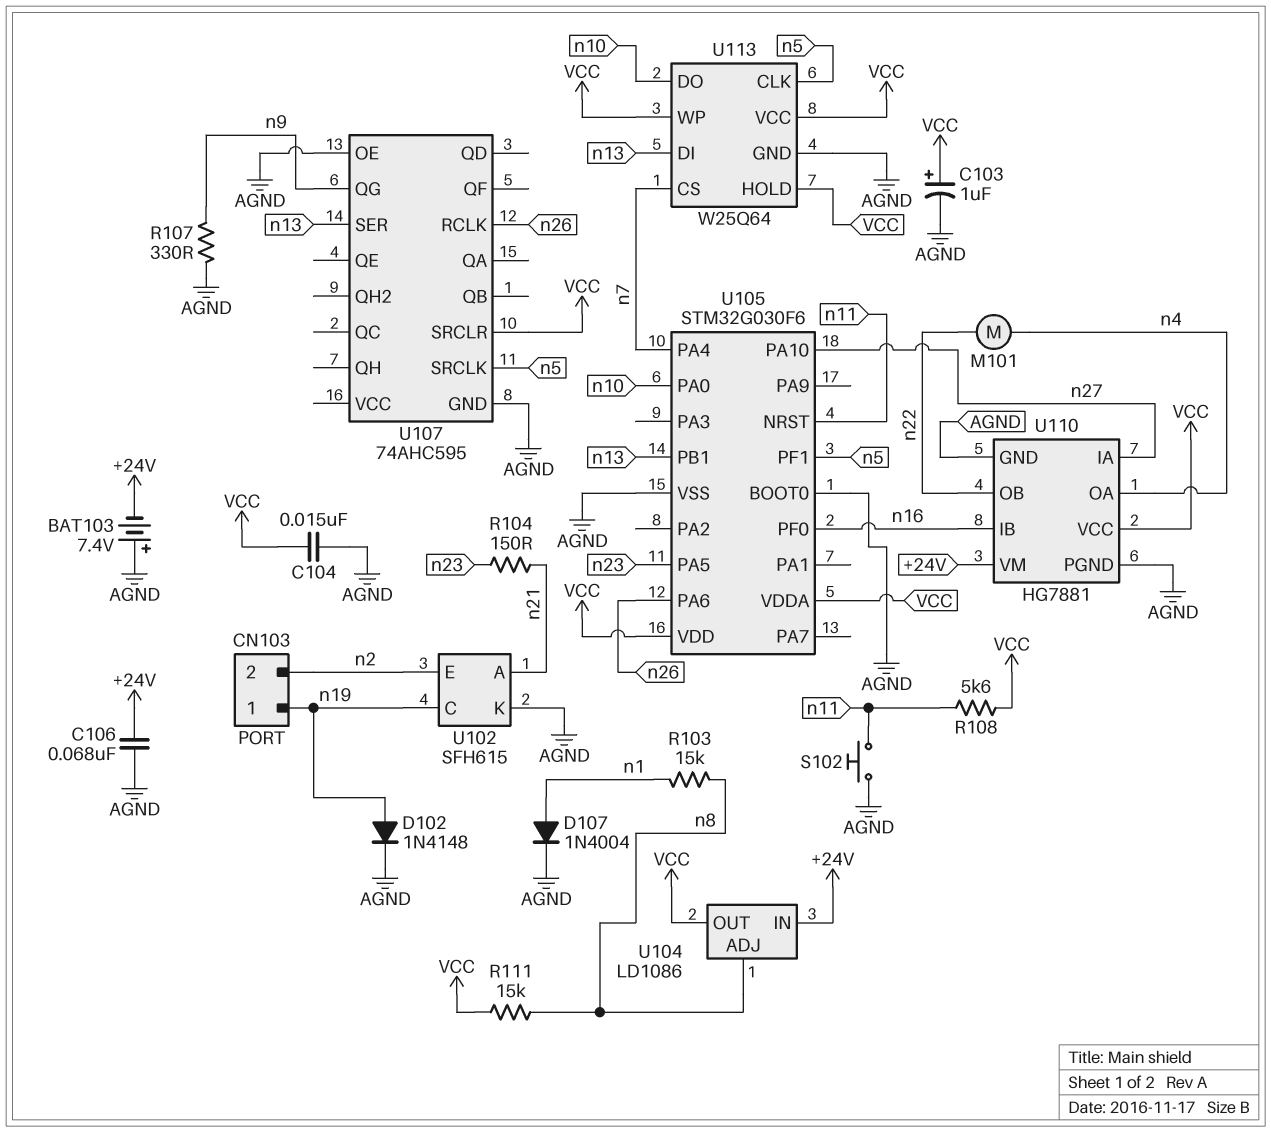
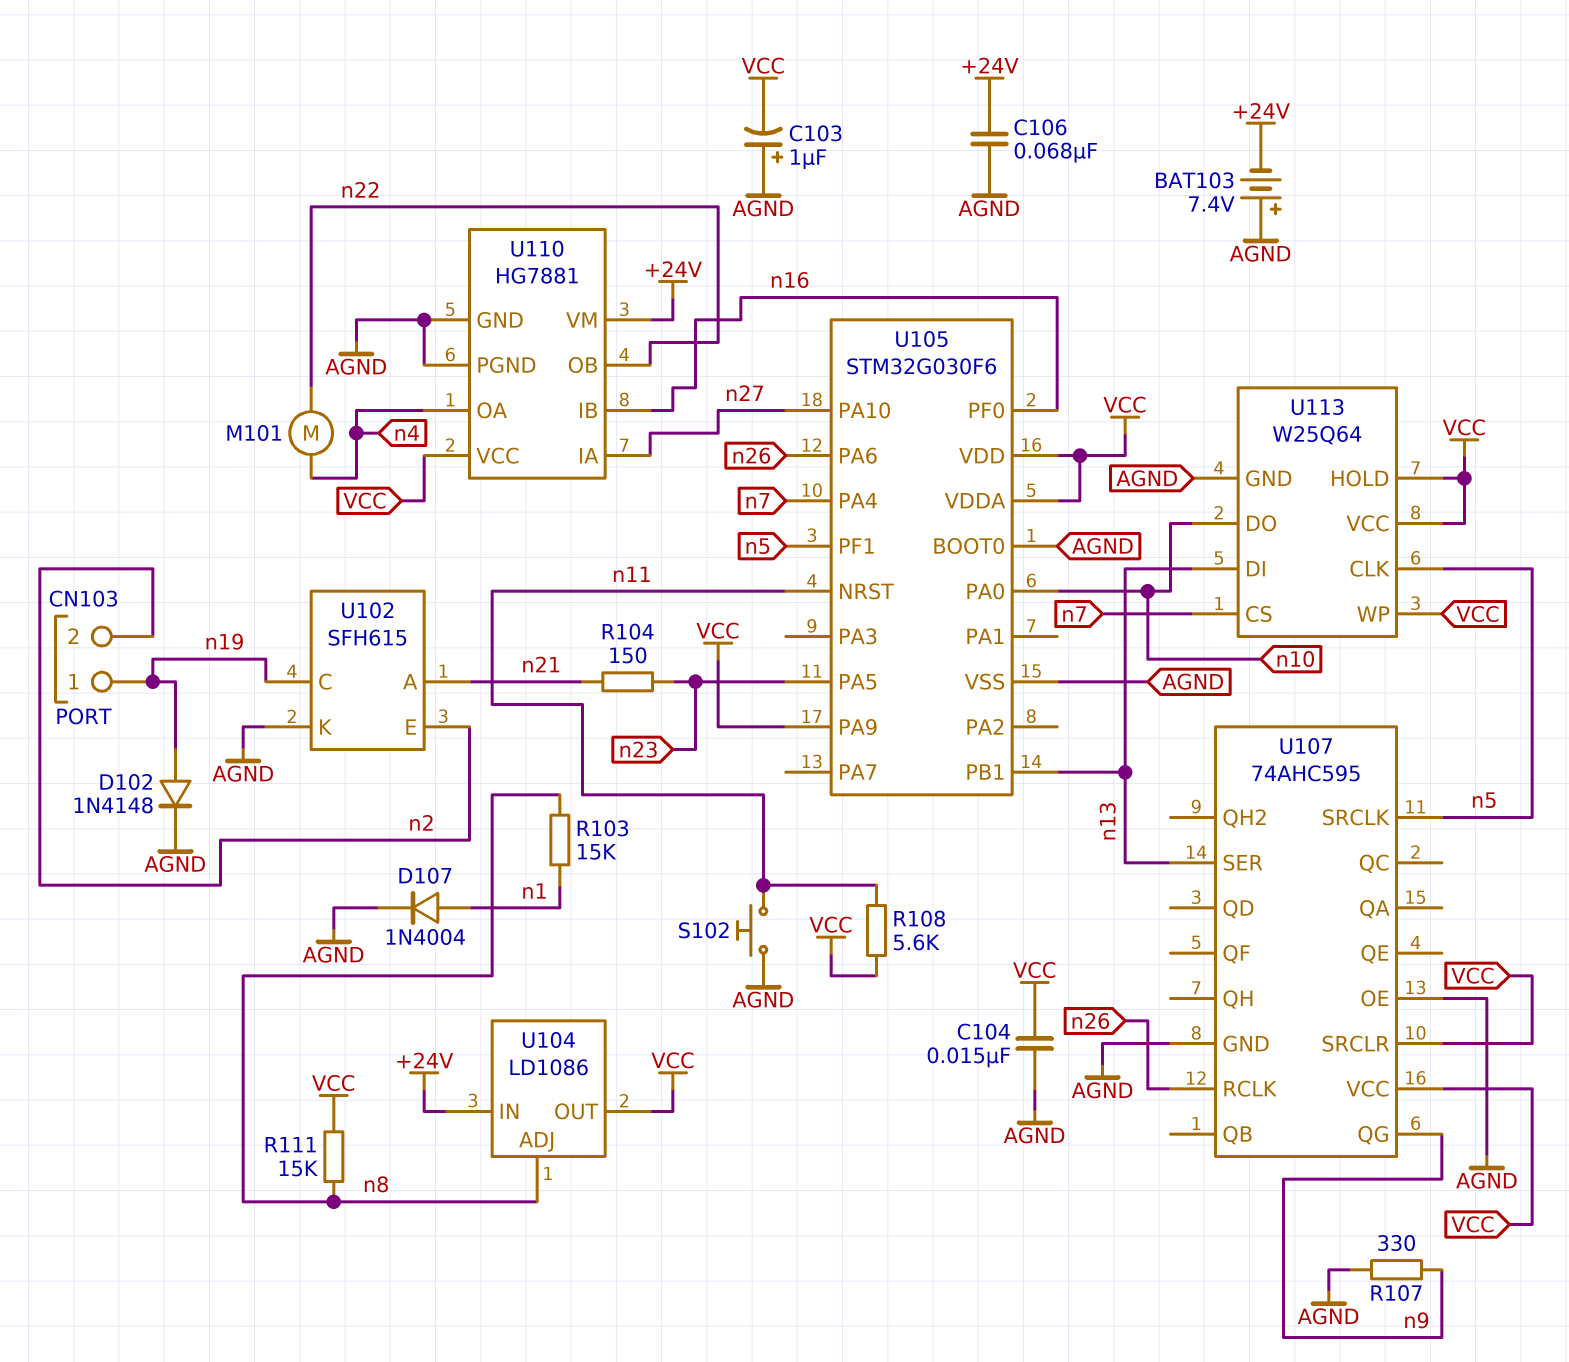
C103: 1uF (plus VCC, minus AGND) -> 1uF (plus AGND, minus VCC)
U105 pin PA9: none -> VCC
U107 pin VCC: none -> VCC

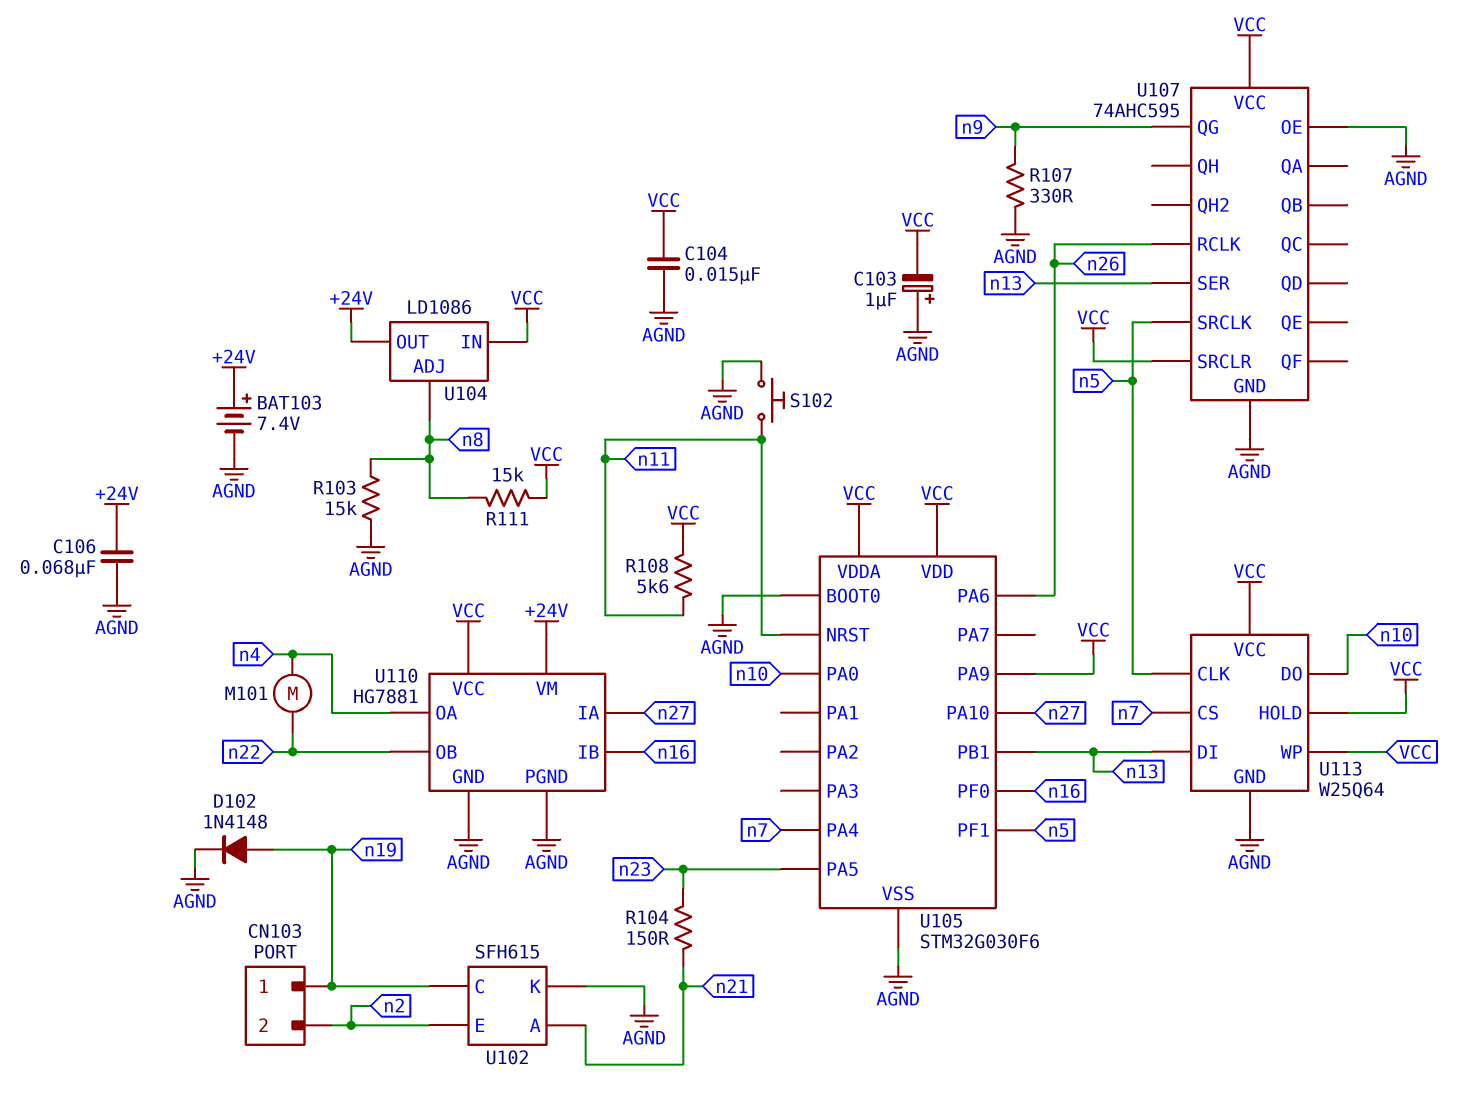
BAT103: 7.4V (plus AGND, minus +24V) -> 7.4V (plus +24V, minus AGND)
D107: diode 1N4004 (A n1, K AGND) -> none
R103: 15k (n1, n8) -> 15k (AGND, n8)
U104 pin IN: +24V -> VCC
U104 pin OUT: VCC -> +24V

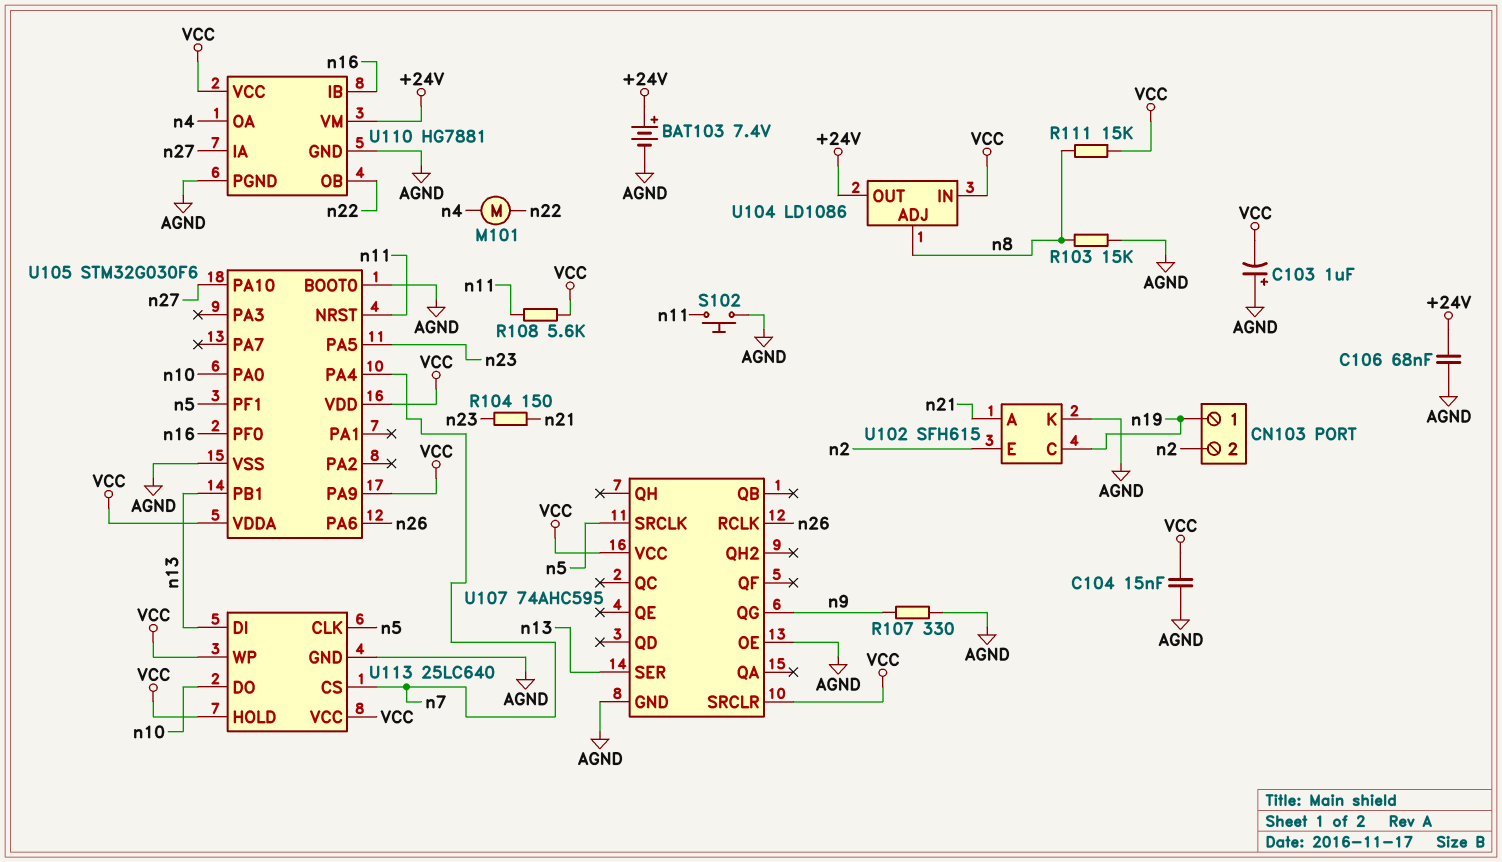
D102: diode 1N4148 (A n19, K AGND) -> none
U113: W25Q64 -> 25LC640

